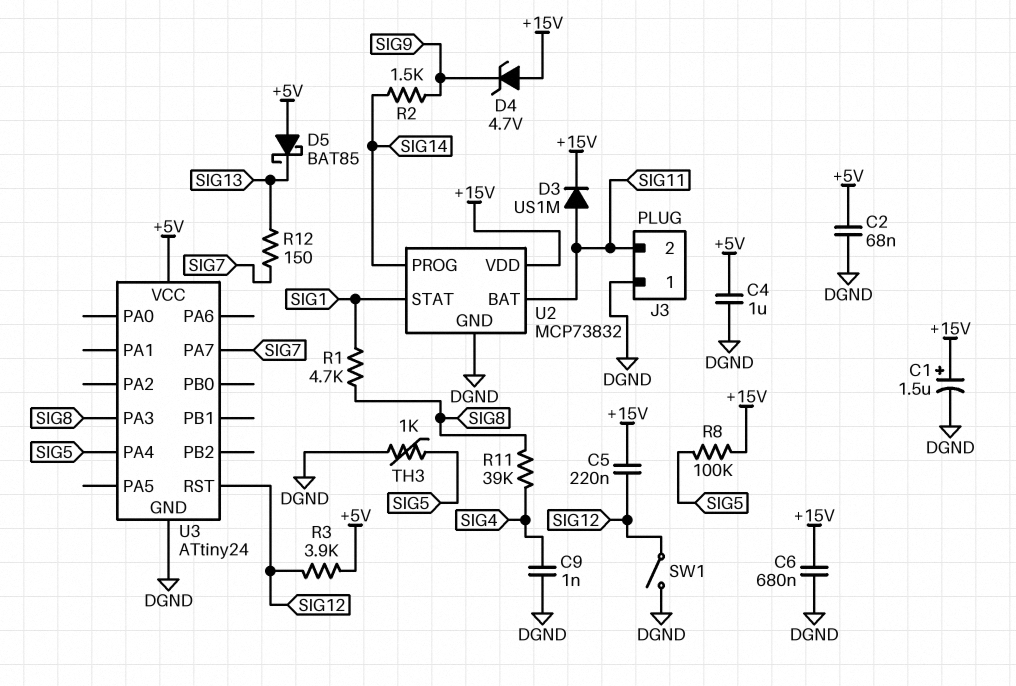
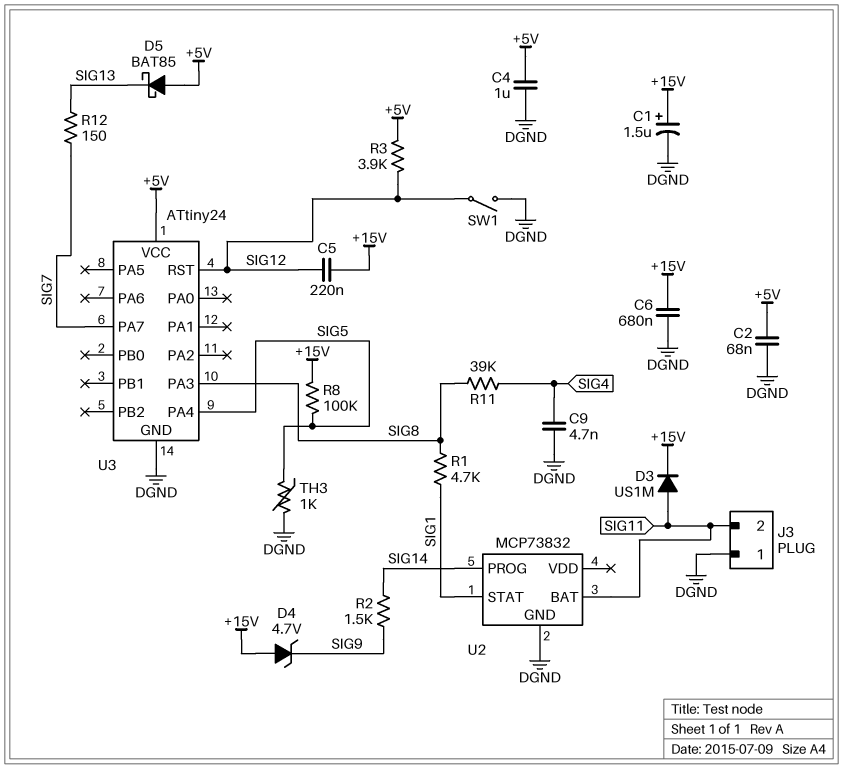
C9: 1nF (DGND, SIG4) -> 4.7nF (DGND, SIG4)
U2 pin VDD: +15V -> none

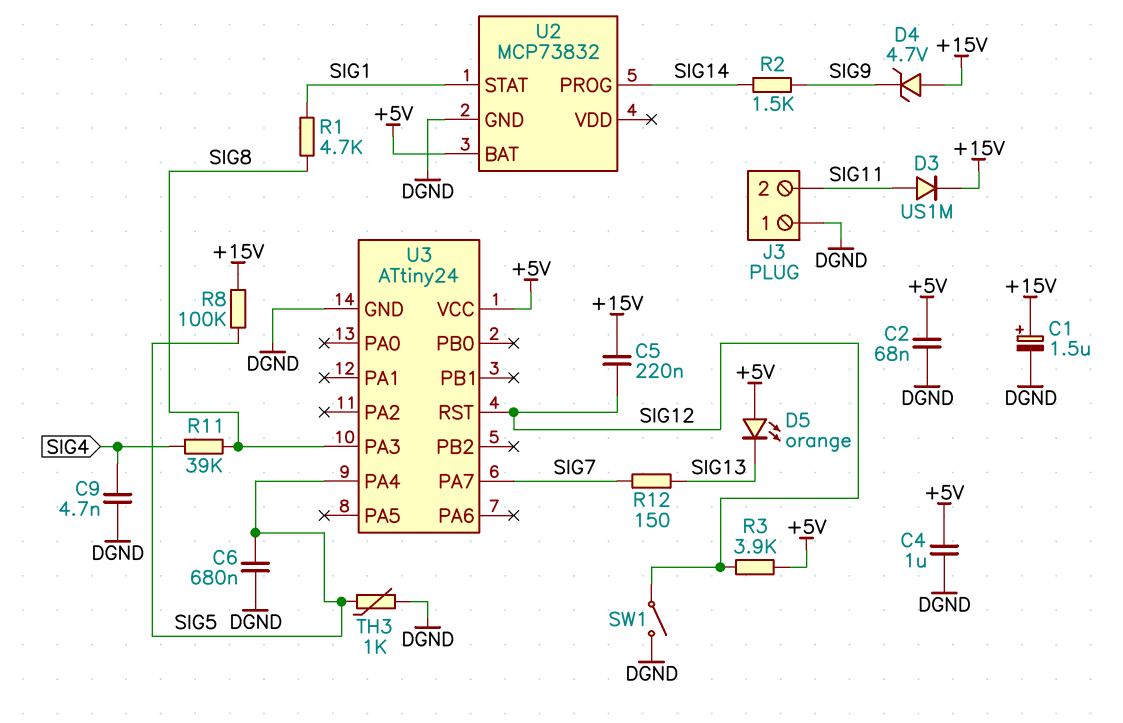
C6: 680nF (+15V, DGND) -> 680nF (DGND, SIG5)
D5: schottky BAT85 (A +5V, K SIG13) -> LED orange (A +5V, K SIG13)
U2 pin BAT: SIG11 -> +5V

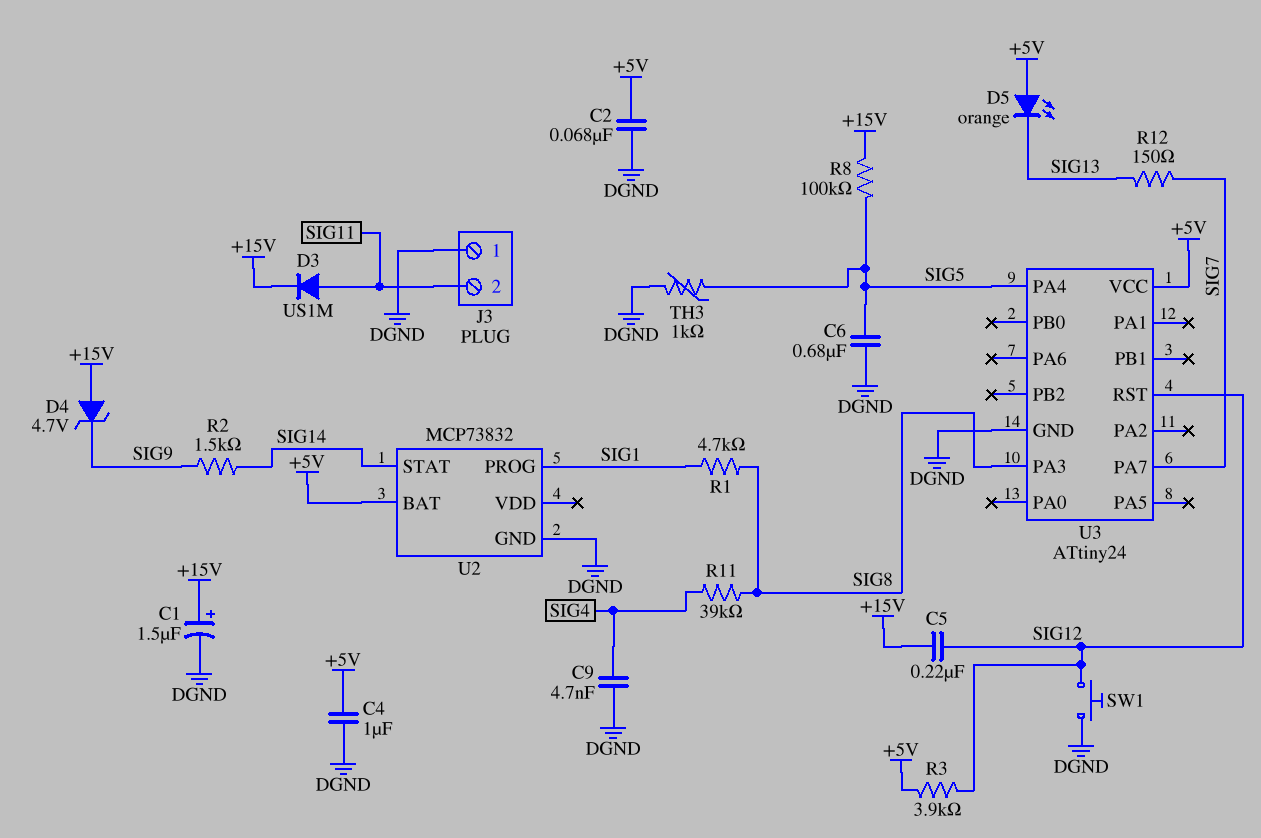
SW1: switch (DGND, SIG12) -> button (DGND, SIG12)
U2 pin PROG: SIG14 -> SIG1
U2 pin STAT: SIG1 -> SIG14

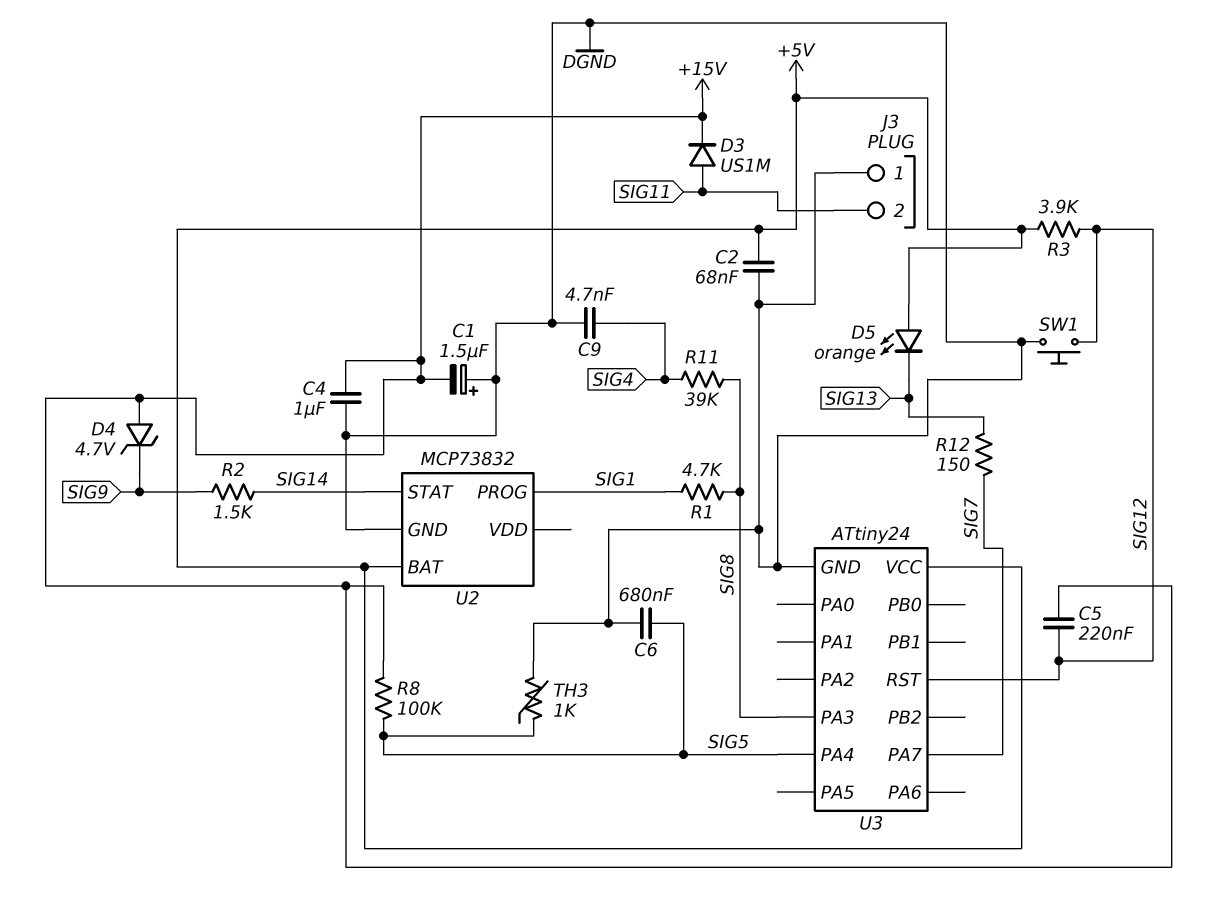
C1: 1.5uF (plus +15V, minus DGND) -> 1.5uF (plus DGND, minus +15V)
C4: 1uF (+5V, DGND) -> 1uF (+15V, DGND)

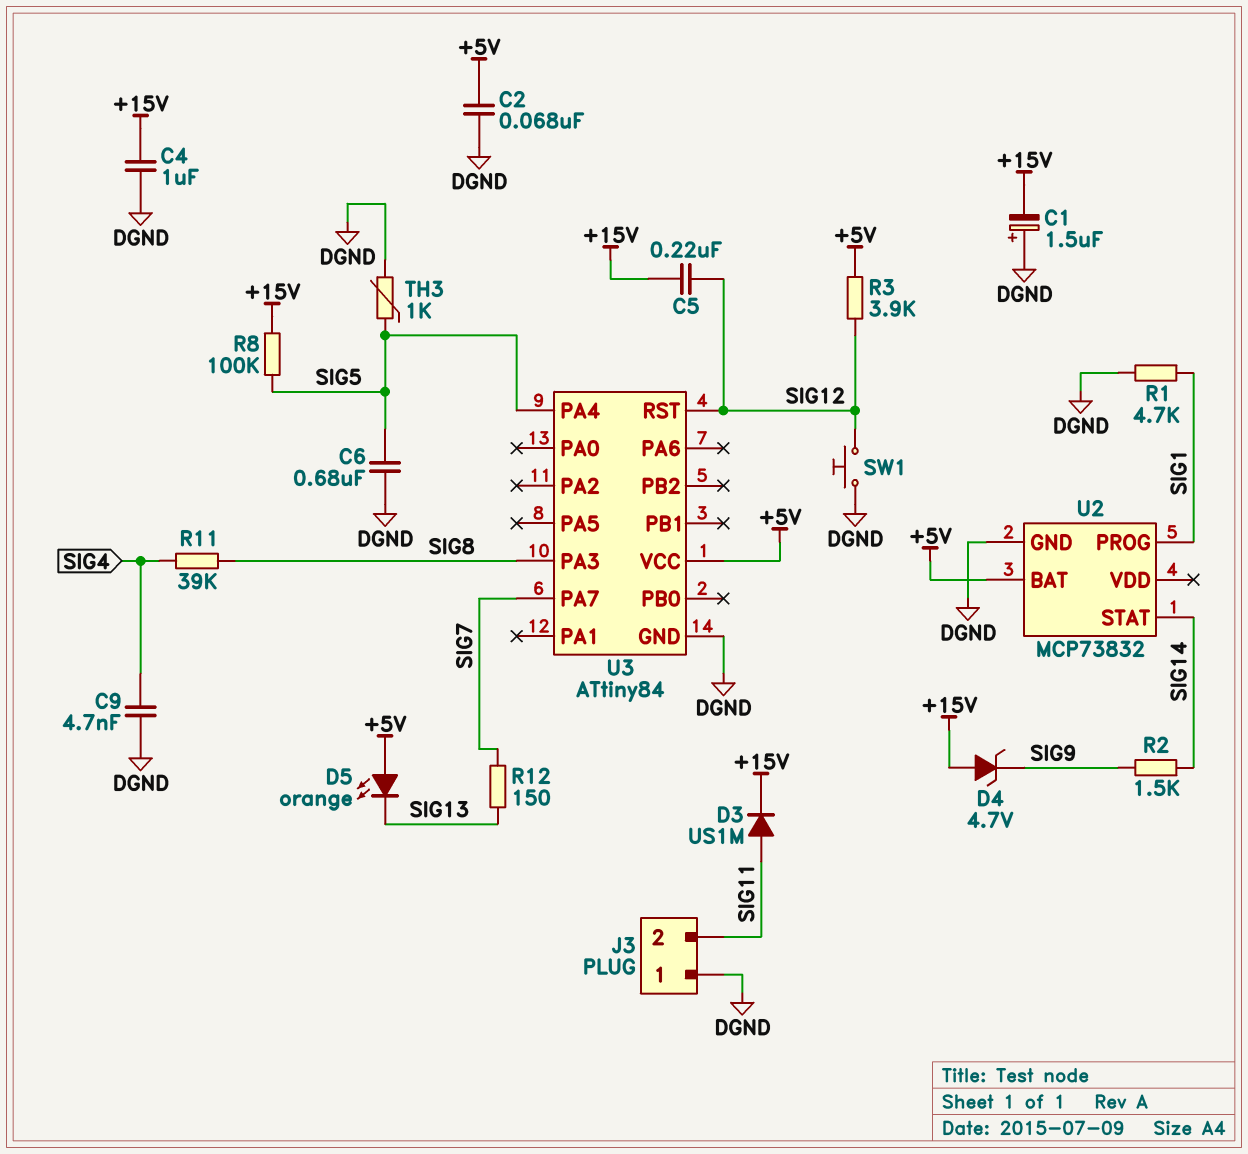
R1: 4.7k (SIG1, SIG8) -> 4.7k (DGND, SIG1)
U3: ATtiny24 -> ATtiny84

